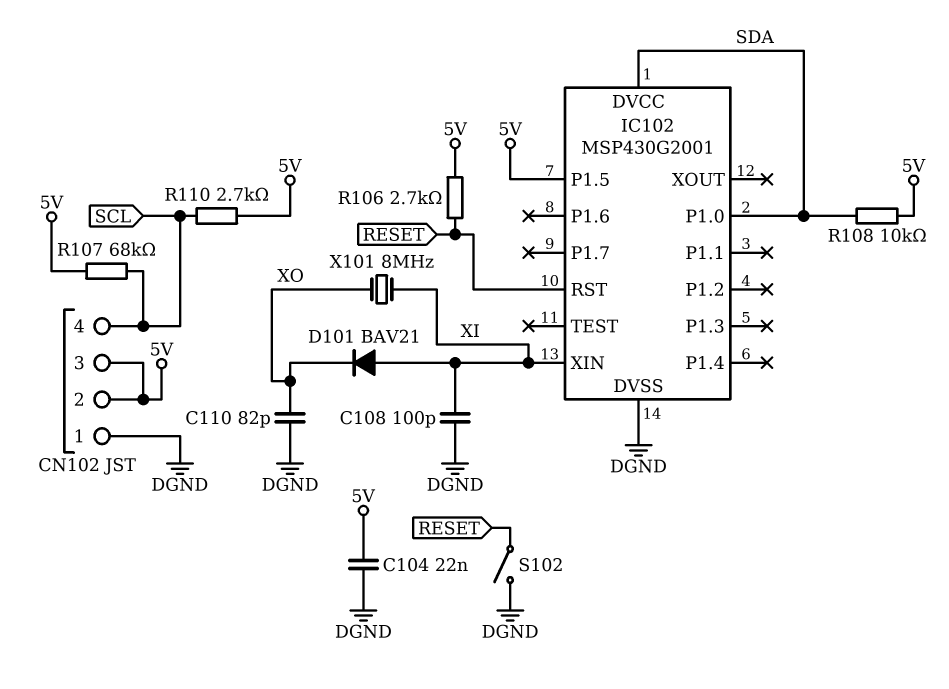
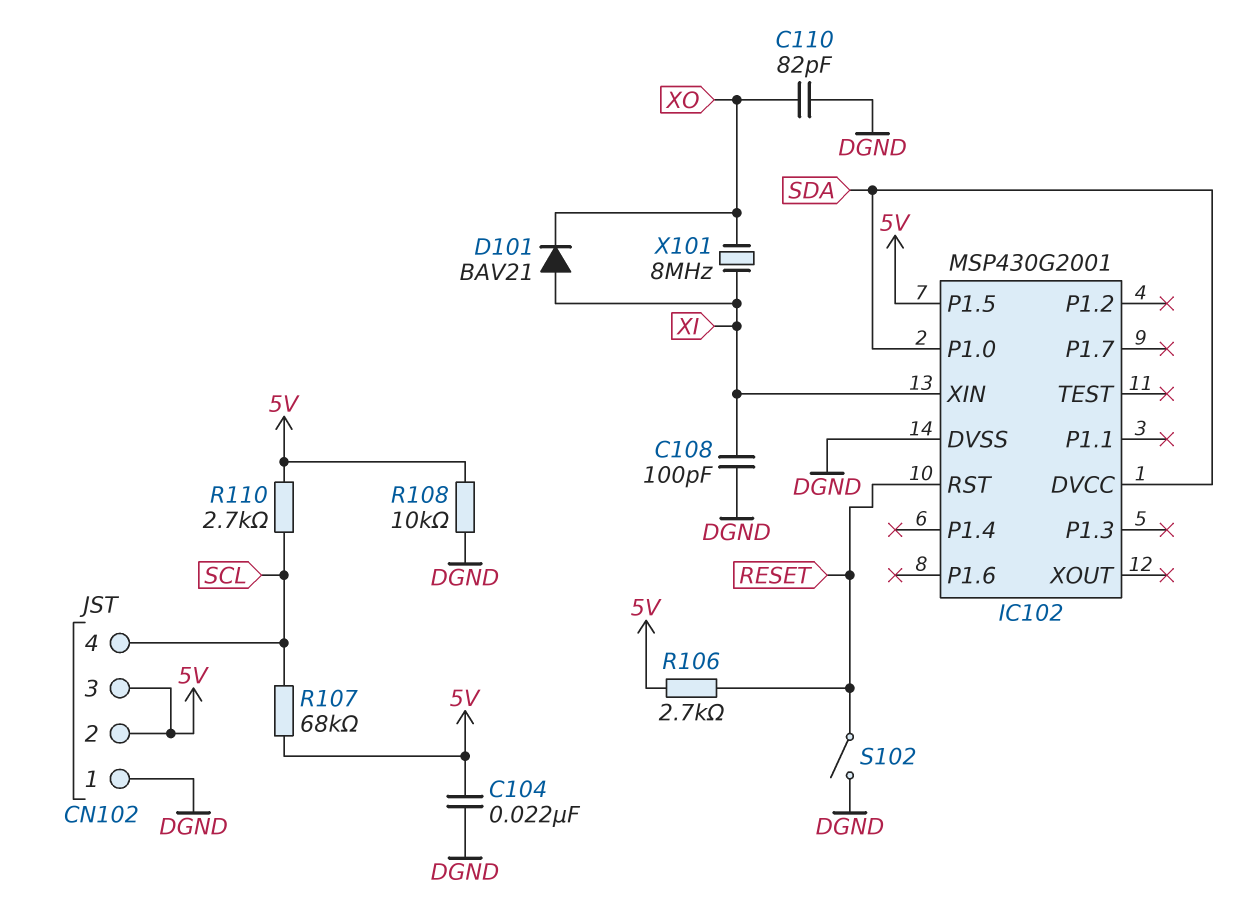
R108: 10k (5V, SDA) -> 10k (5V, DGND)

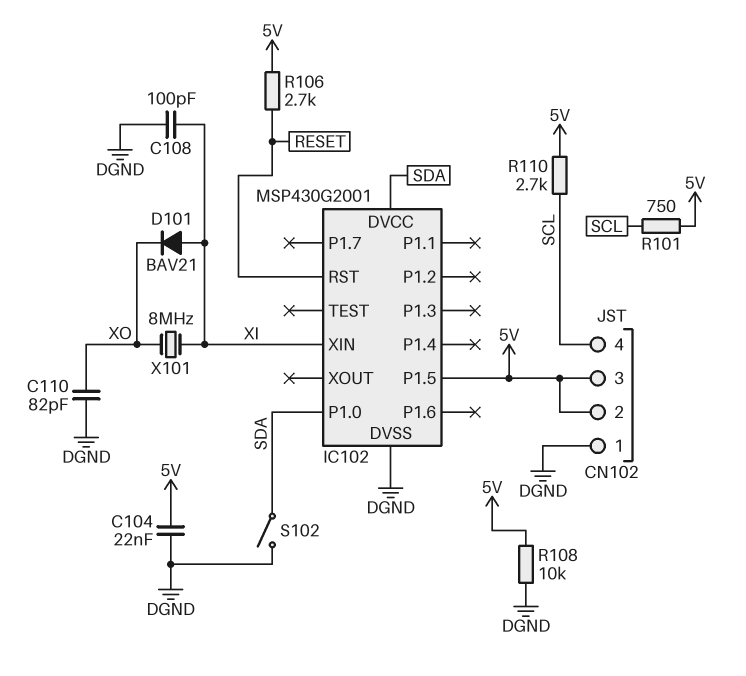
R101: none -> 750 (5V, SCL)
R107: 68k (5V, SCL) -> none
S102: switch (DGND, RESET) -> switch (DGND, SDA)

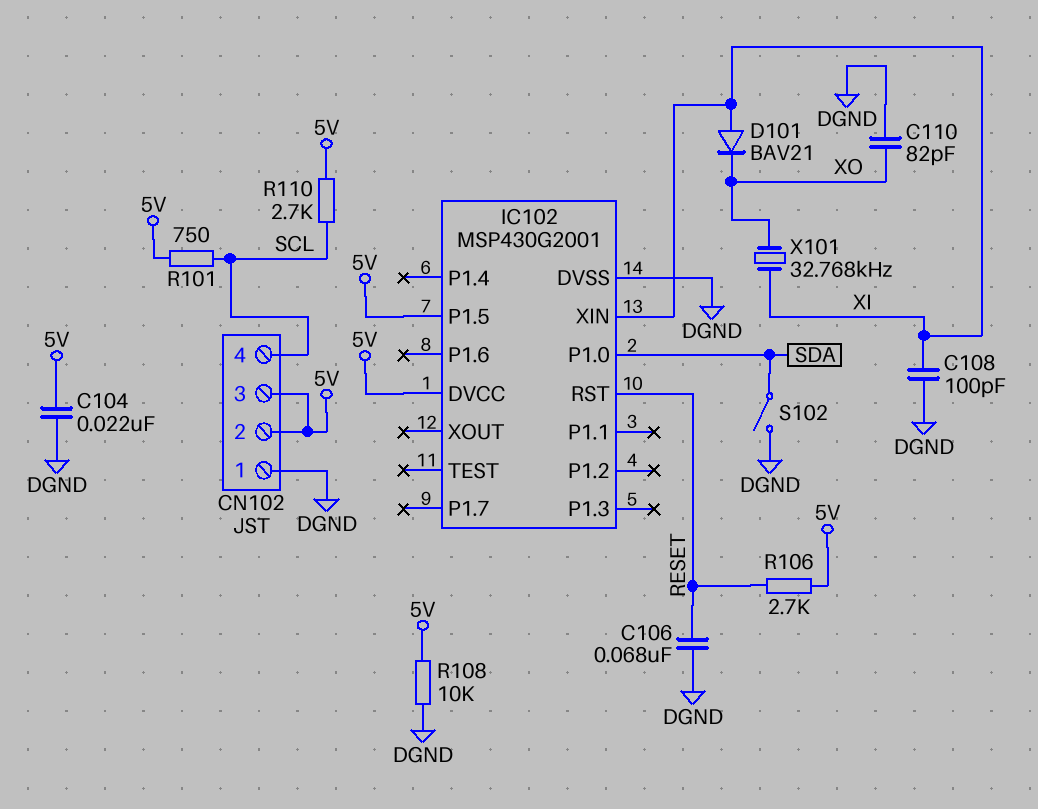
C106: none -> 68nF (DGND, RESET)
IC102 pin DVCC: SDA -> 5V
X101: 8MHz (XI, XO) -> 32.768kHz (XI, XO)

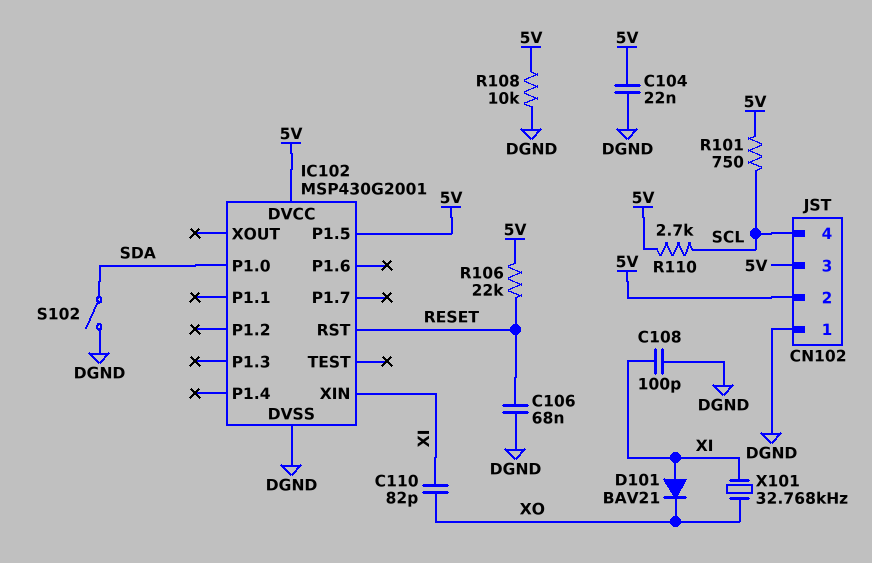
C110: 82pF (DGND, XO) -> 82pF (XI, XO)
R106: 2.7k (5V, RESET) -> 22k (5V, RESET)

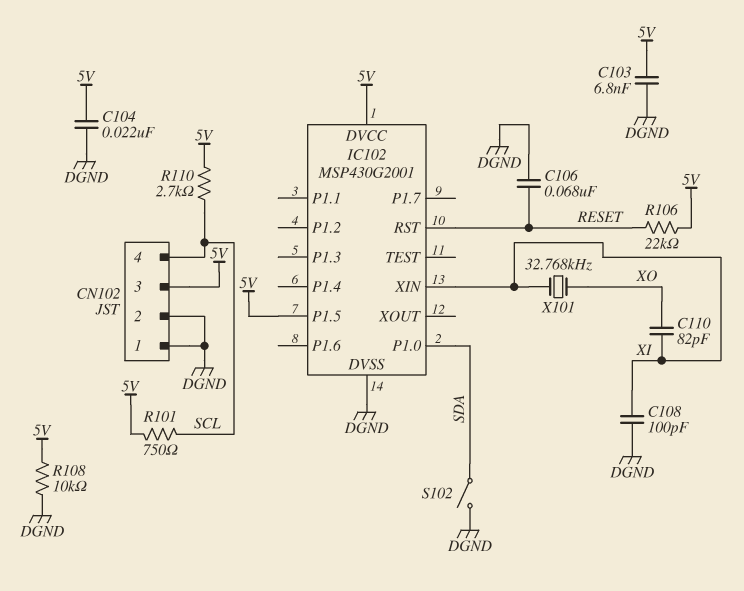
C103: none -> 6.8nF (5V, DGND)
CN102 pin 2: 5V -> DGND
D101: diode BAV21 (A XI, K XO) -> none

